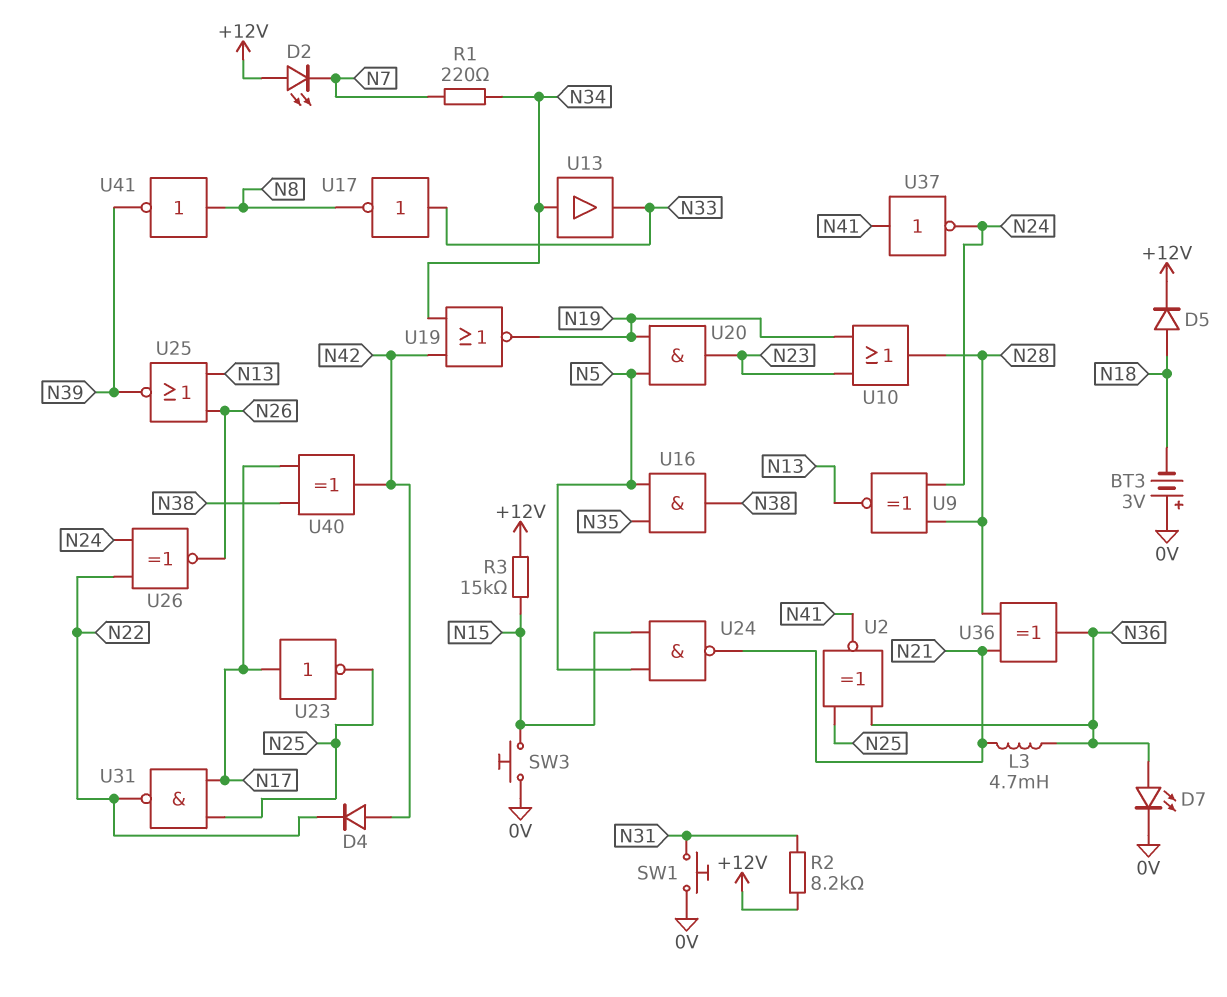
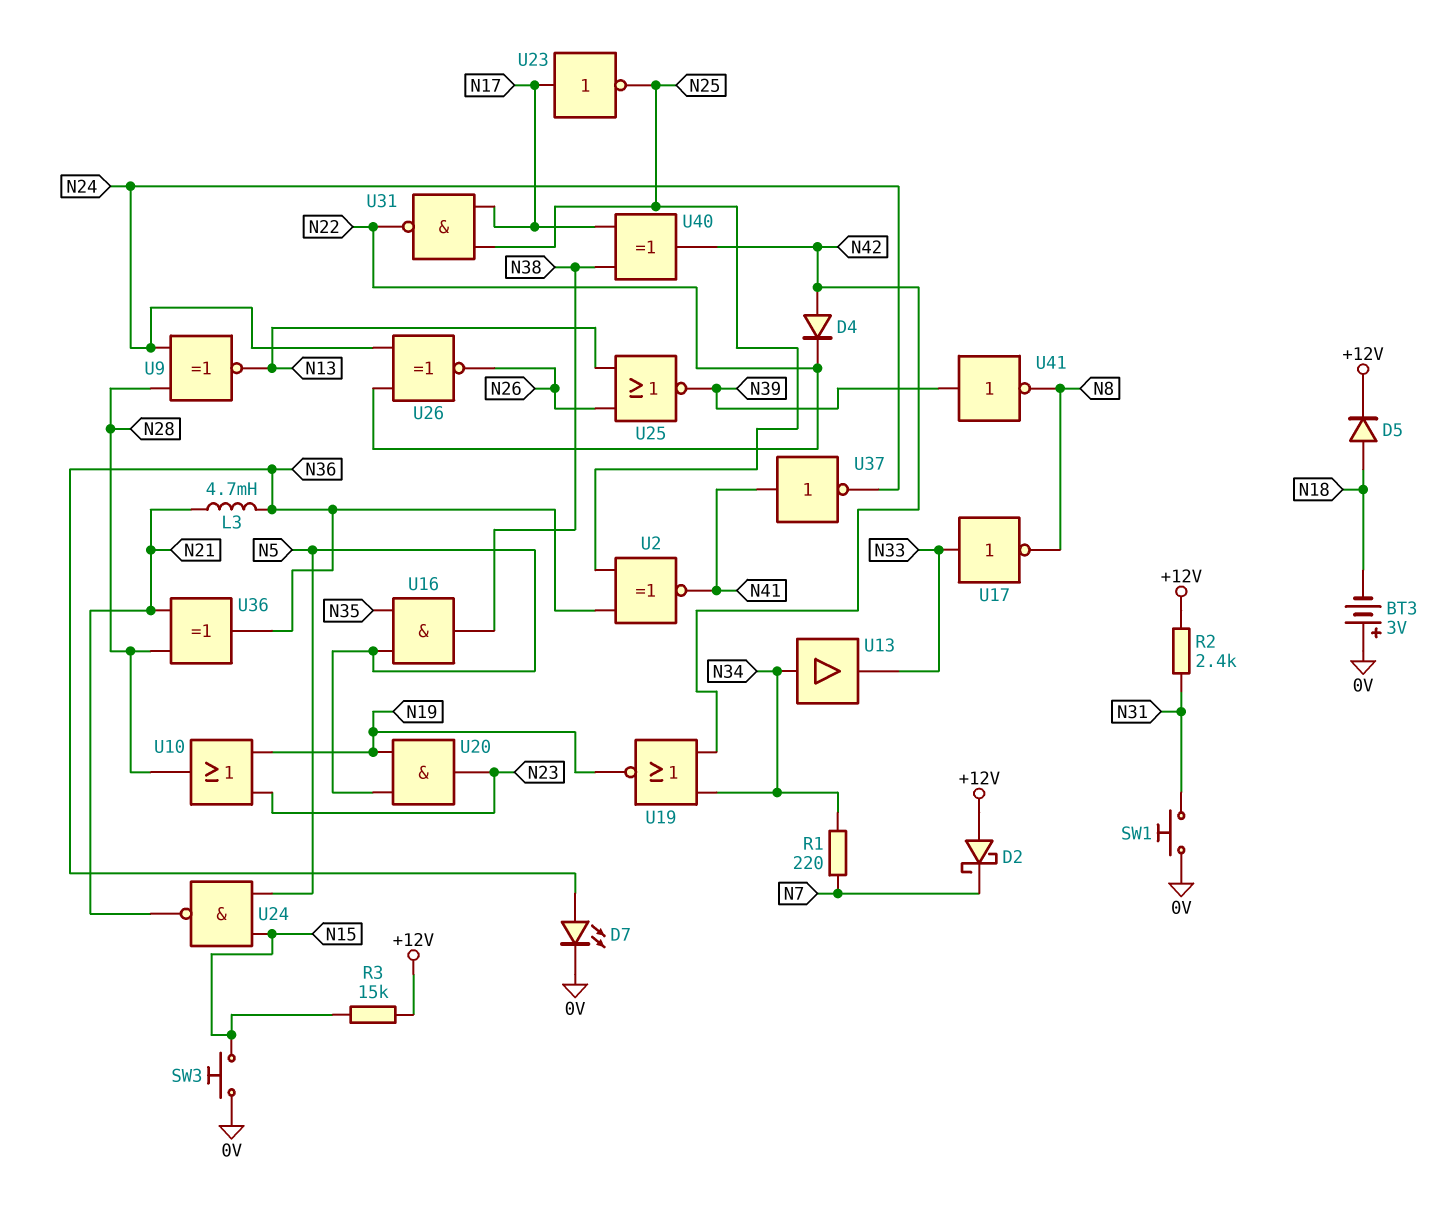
D2: LED (A +12V, K N7) -> schottky (A +12V, K N7)
R2: 8.2k (+12V, N31) -> 2.4k (+12V, N31)
U41: NOT (in N8, out N39) -> NOT (in N39, out N8)

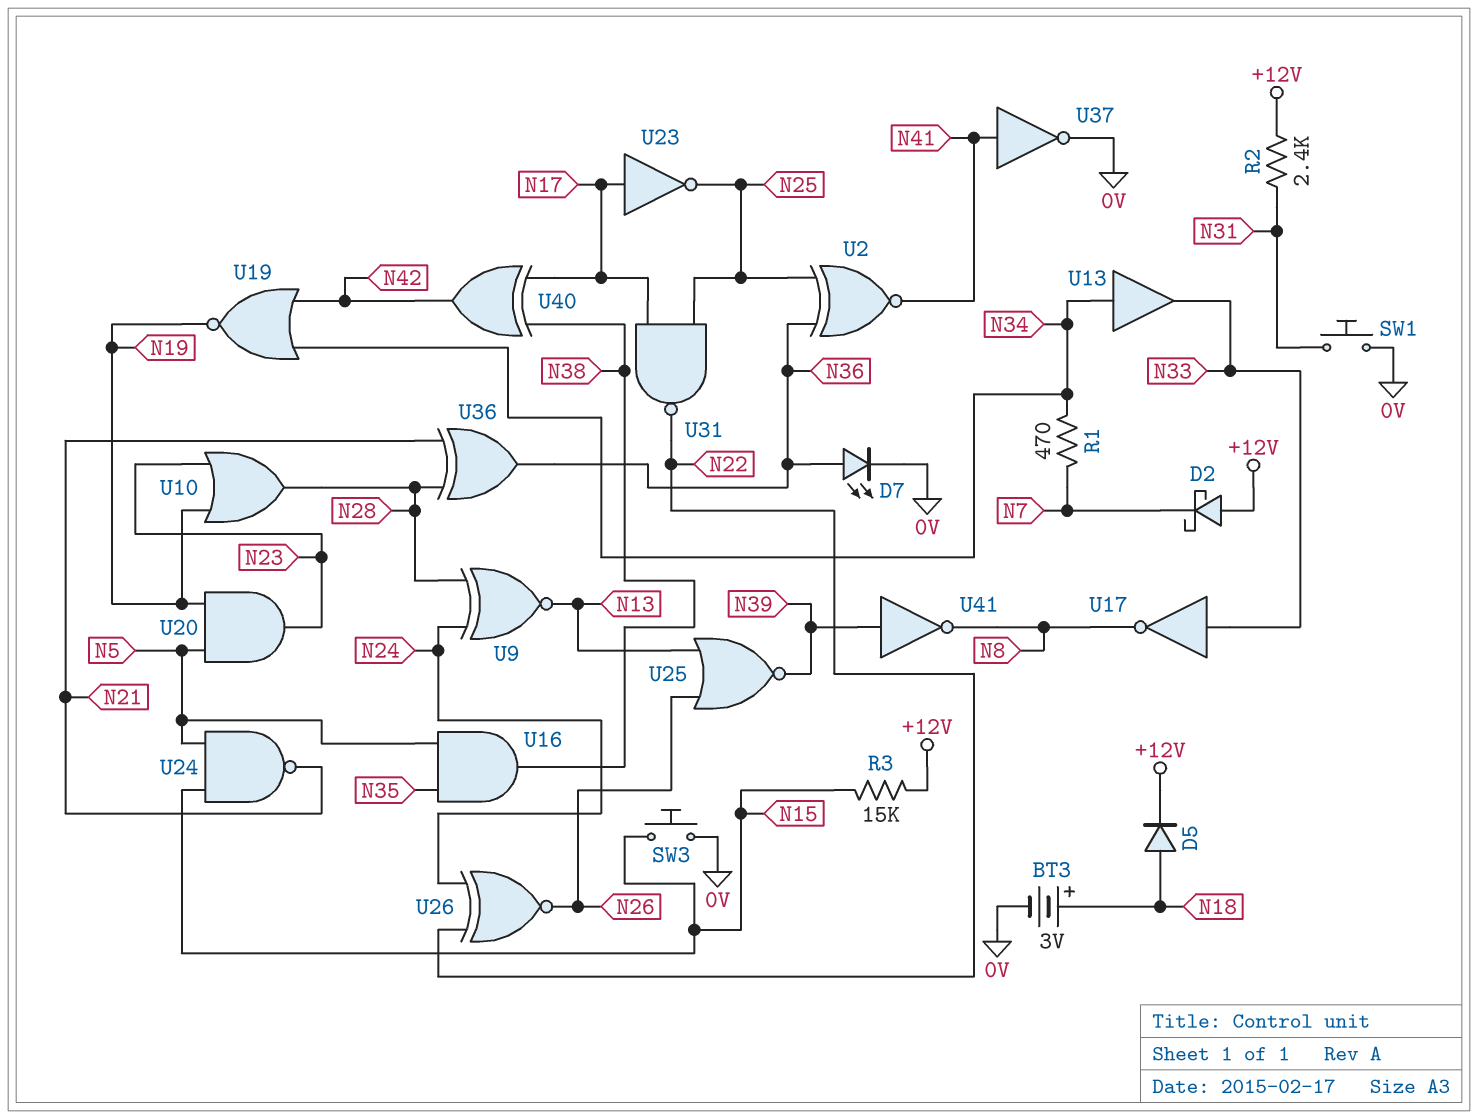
BT3: 3V (plus 0V, minus N18) -> 3V (plus N18, minus 0V)
D4: diode (A N42, K N22) -> none
L3: 4.7mH (N21, N36) -> none
R1: 220 (N7, N34) -> 470 (N7, N34)
U37: NOT (in N41, out N24) -> NOT (in N41, out 0V)

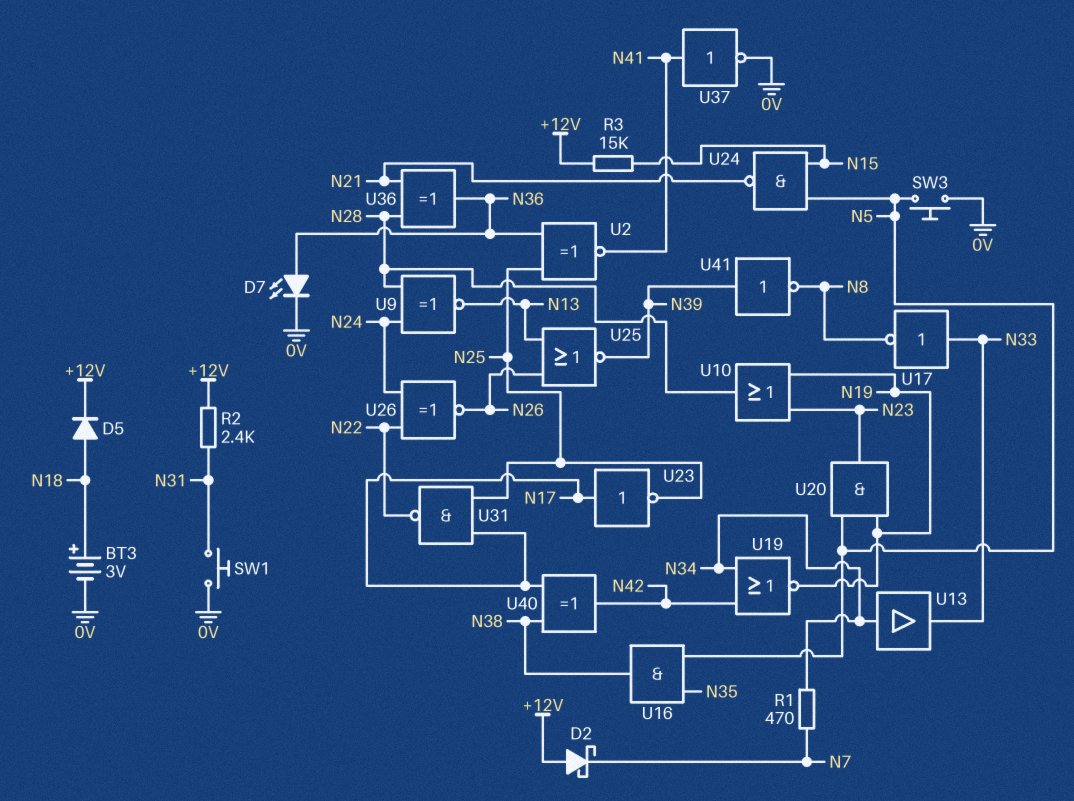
SW3: button (0V, N15) -> button (0V, N5)

